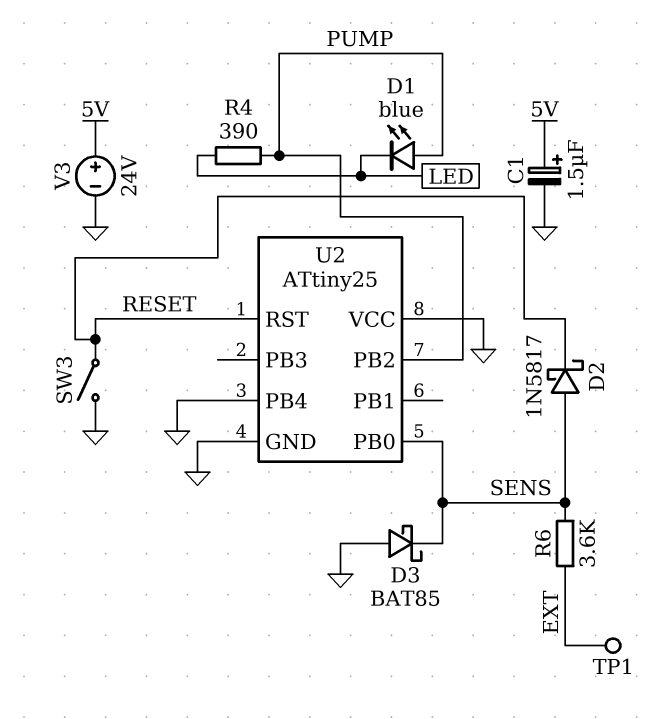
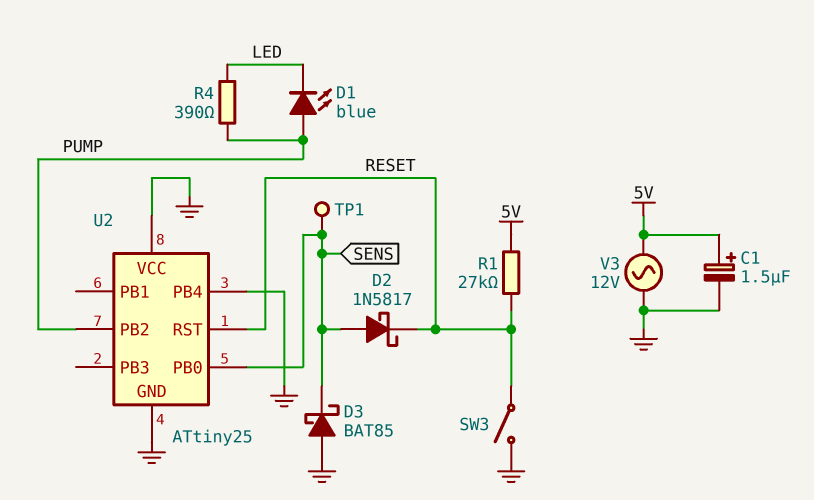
R1: none -> 27k (5V, RESET)
R6: 3.6k (EXT, SENS) -> none
TP1: test point (EXT) -> test point (SENS)
V3: 24V (plus 5V, minus GND) -> AC 12V (5V, GND)

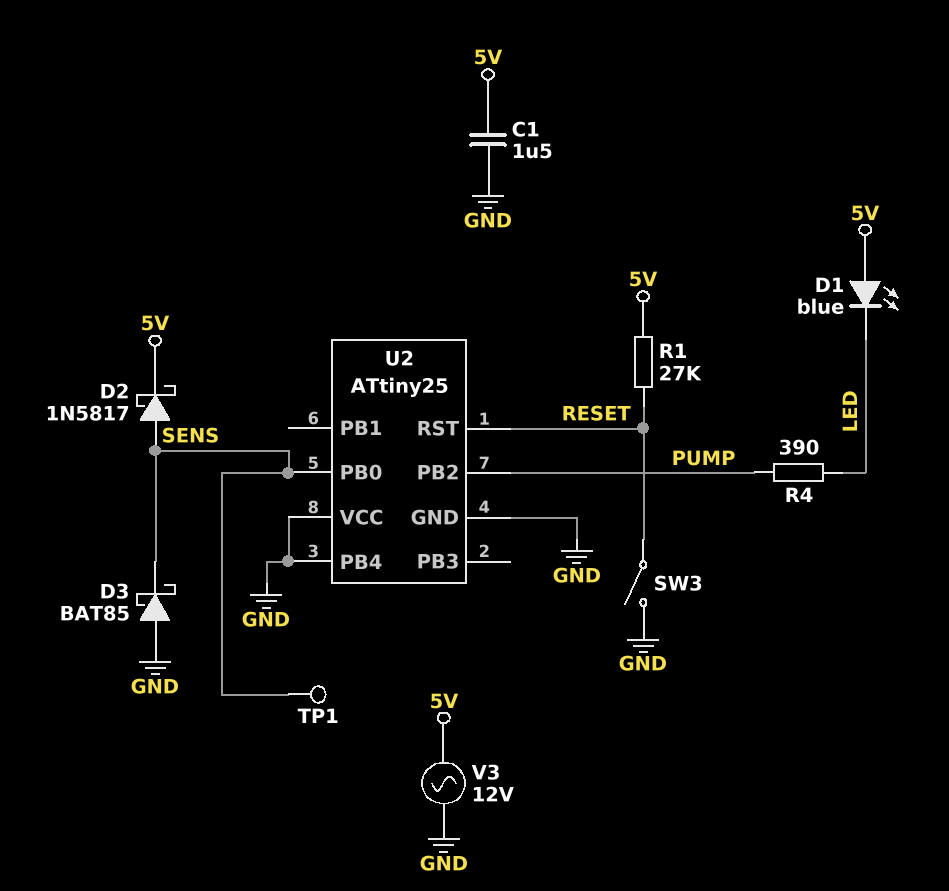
C1: 1.5uF (plus 5V, minus GND) -> 1.5uF (5V, GND)
D1: LED blue (A PUMP, K LED) -> LED blue (A 5V, K LED)
D2: schottky 1N5817 (A SENS, K RESET) -> schottky 1N5817 (A SENS, K 5V)

